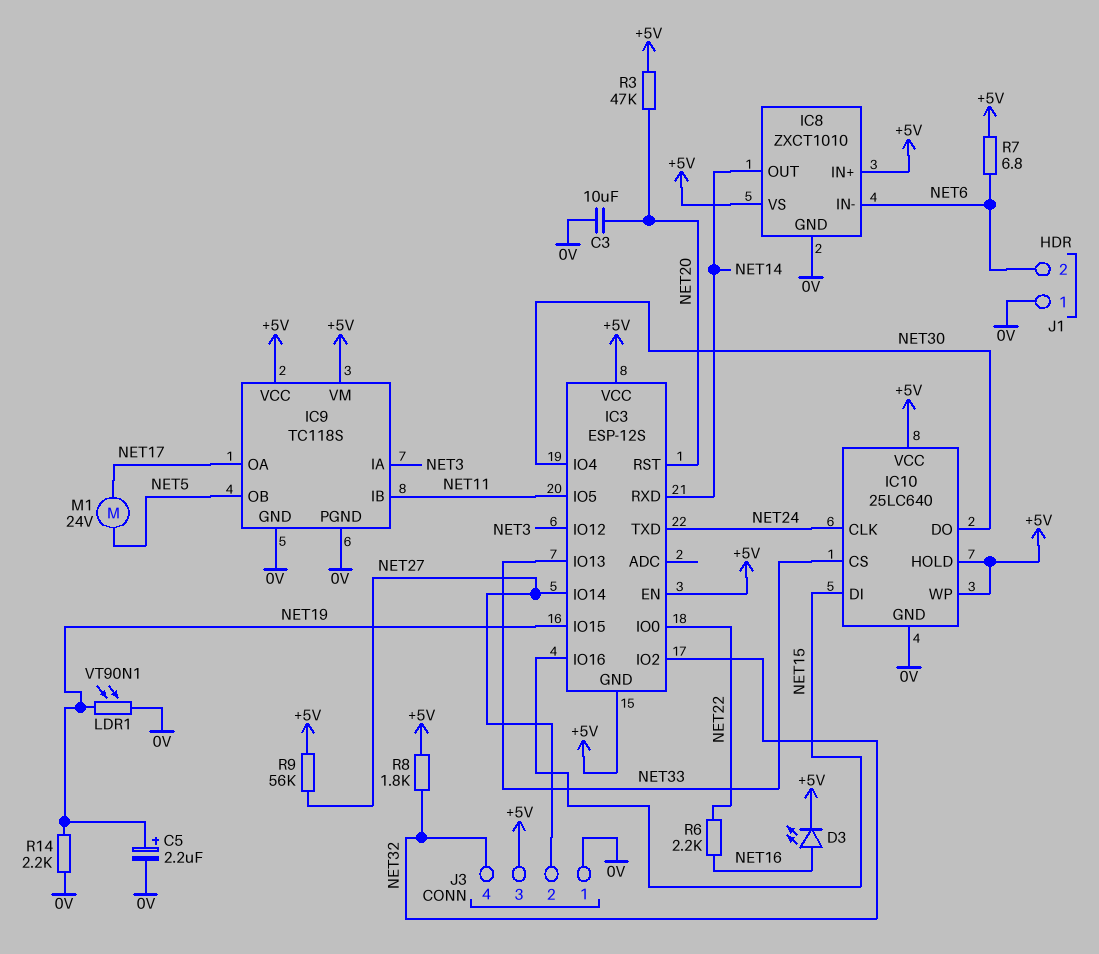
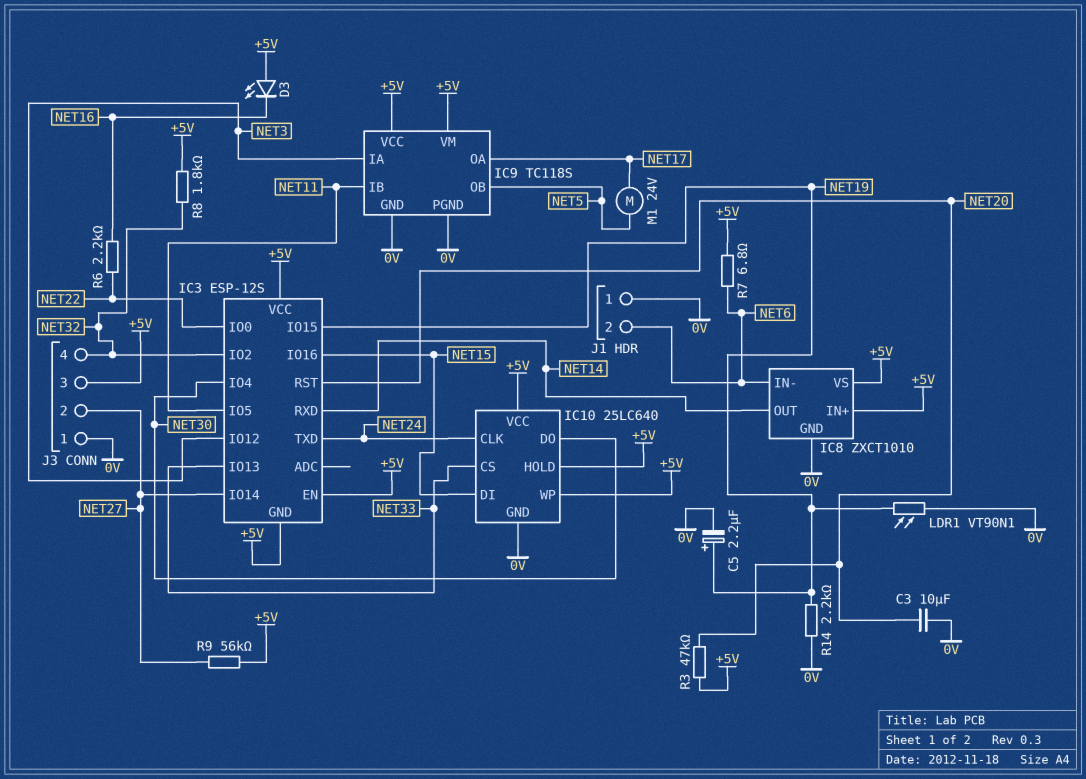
D3: LED (A NET16, K +5V) -> LED (A +5V, K NET16)

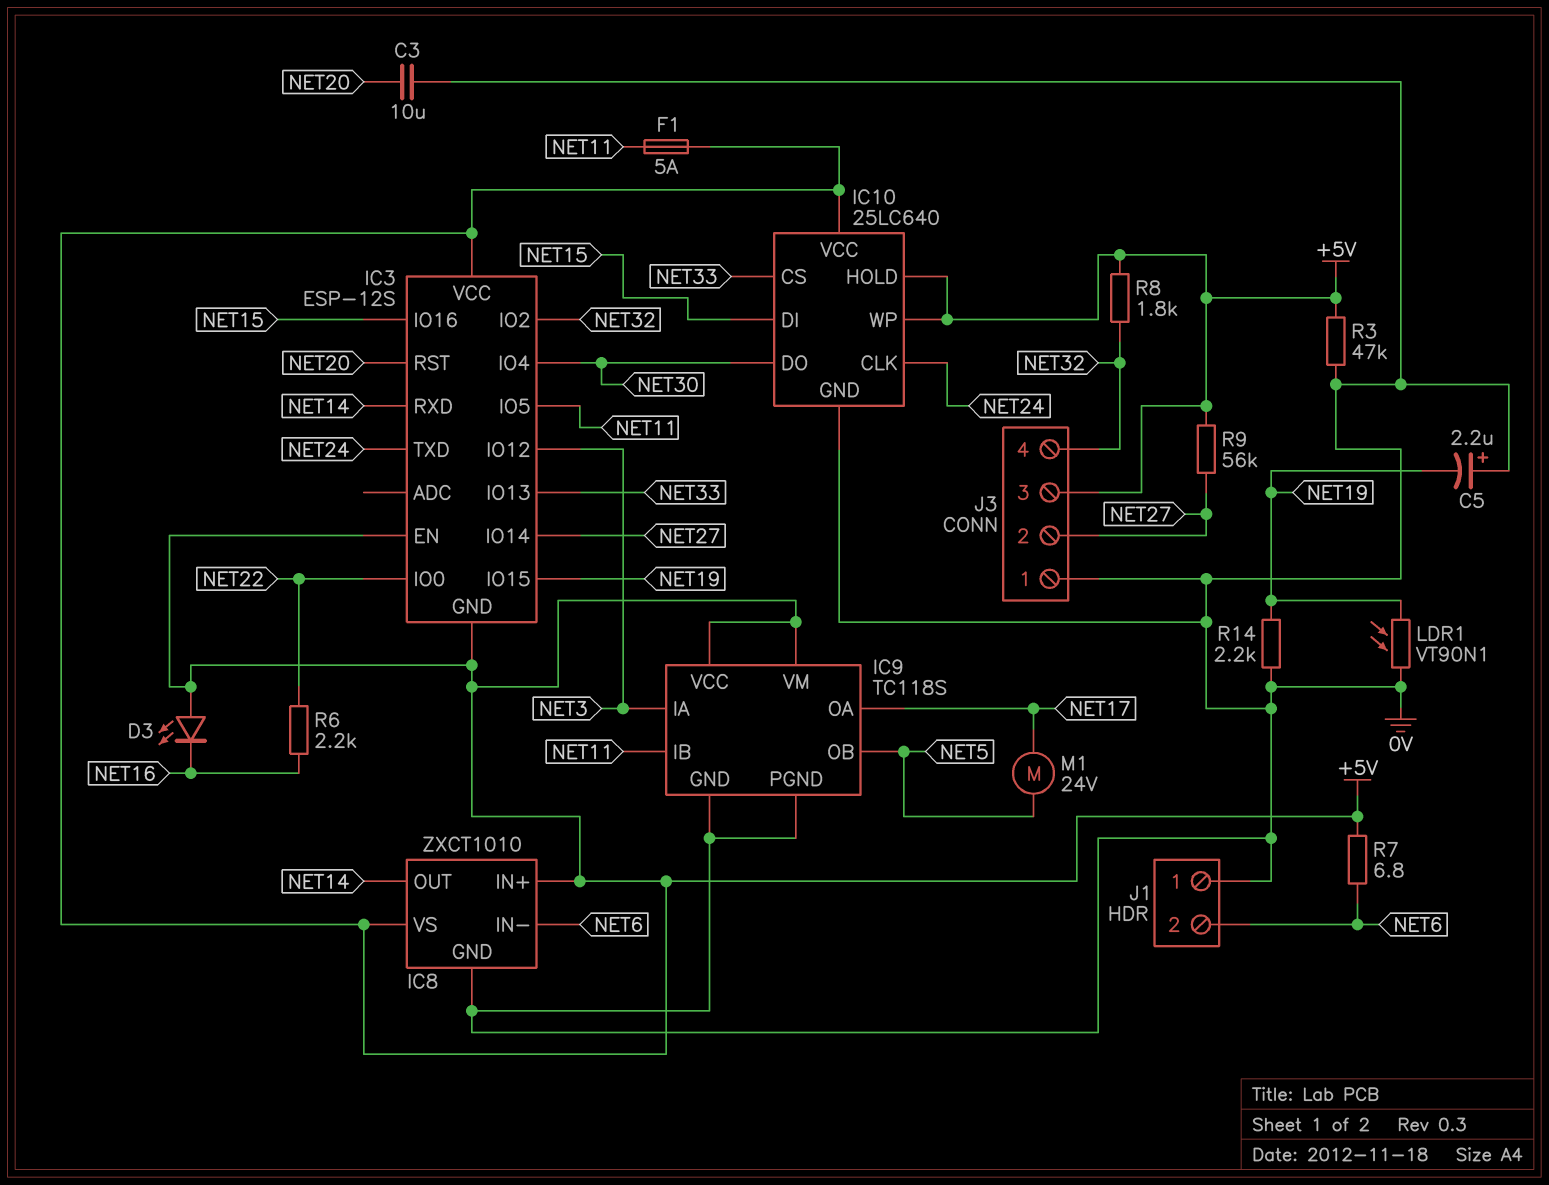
C5: 2.2uF (plus NET19, minus 0V) -> 2.2uF (plus 0V, minus NET19)
F1: none -> 5A (+5V, NET11)
R3: 47k (+5V, NET20) -> 47k (+5V, 0V)

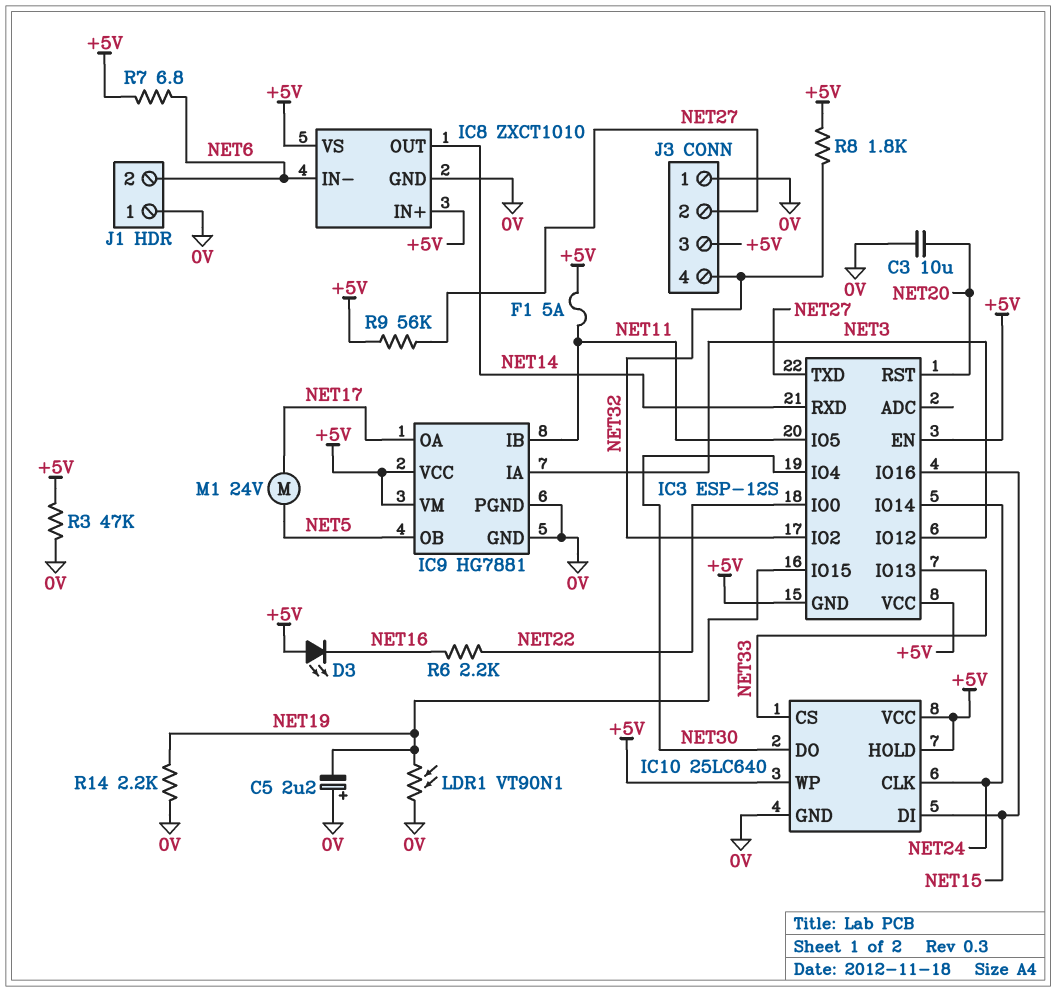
IC3 pin IO14: NET27 -> NET24
IC3 pin TXD: NET24 -> NET27
IC9: TC118S -> HG7881

